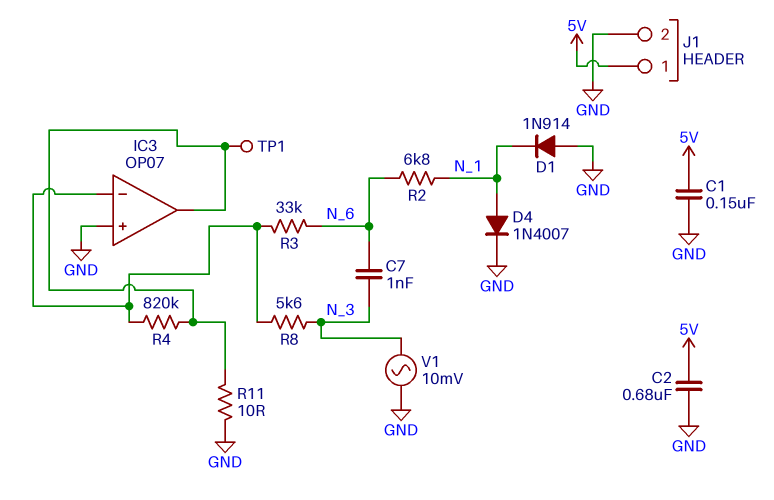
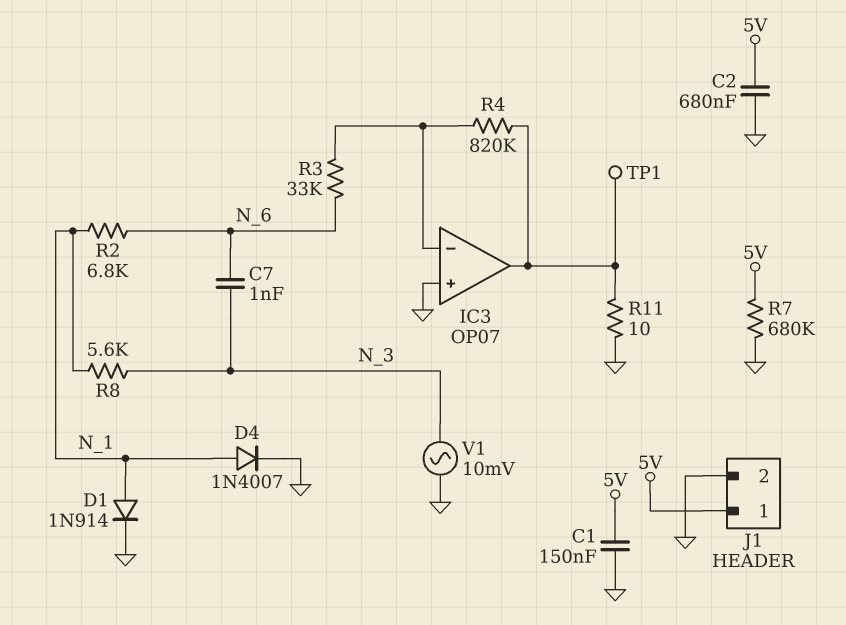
D1: diode 1N914 (A GND, K N_1) -> diode 1N914 (A N_1, K GND)
R7: none -> 680k (5V, GND)
R8: 5.6k (IC3/in-, N_3) -> 5.6k (N_1, N_3)

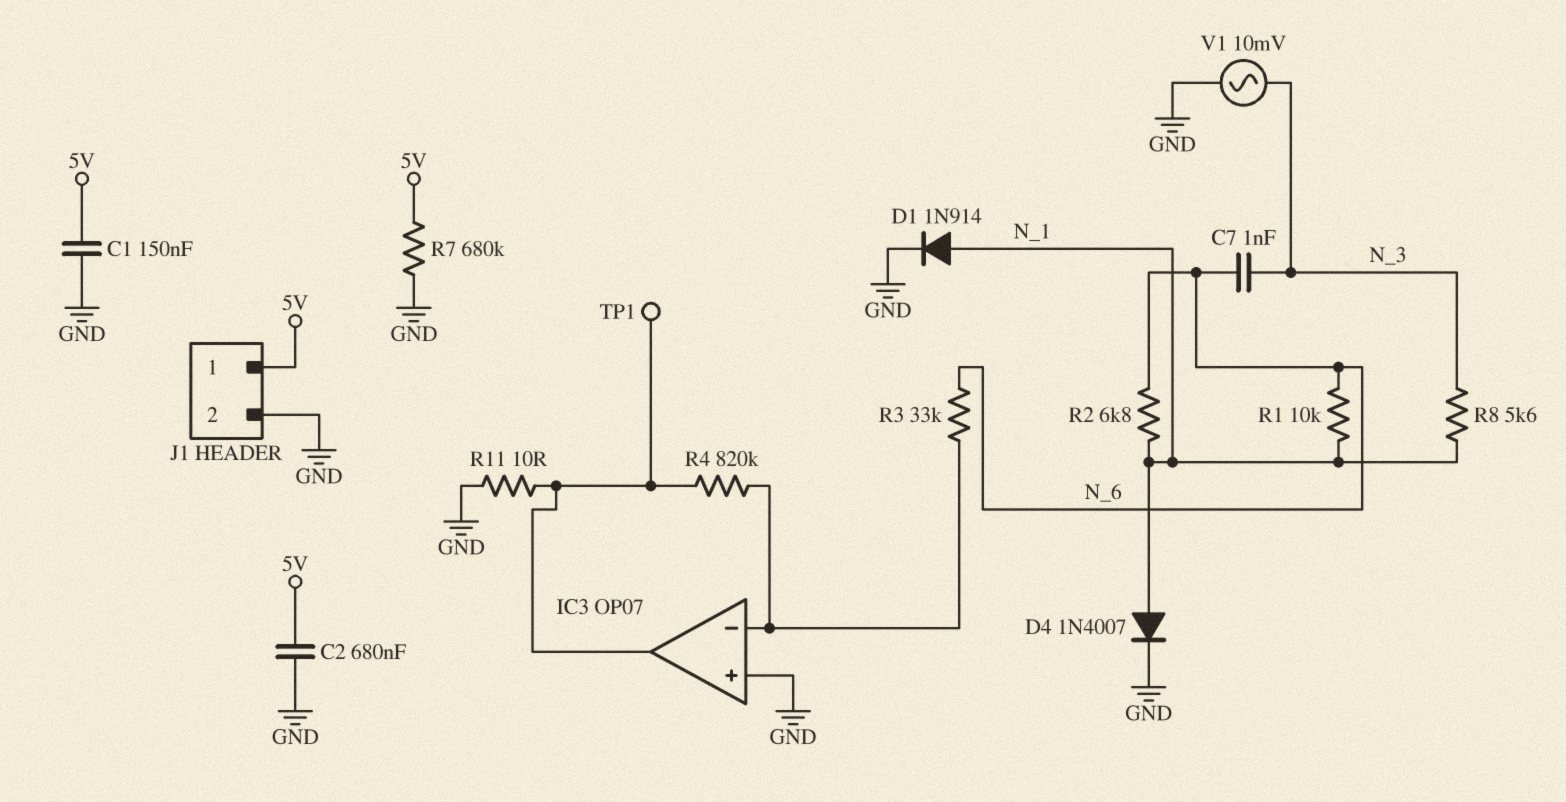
R1: none -> 10k (N_1, N_6)

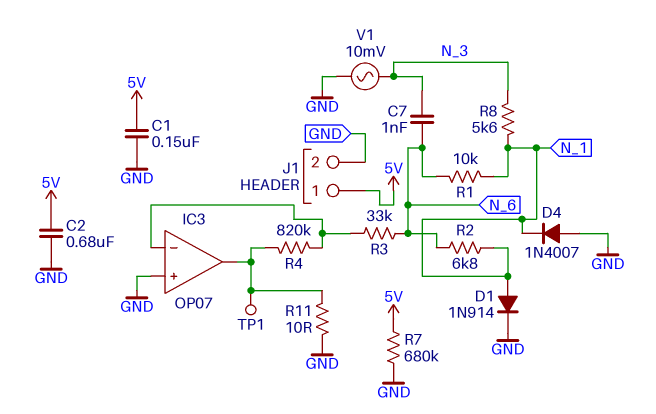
D4: diode 1N4007 (A N_1, K GND) -> diode 1N4007 (A GND, K N_1)

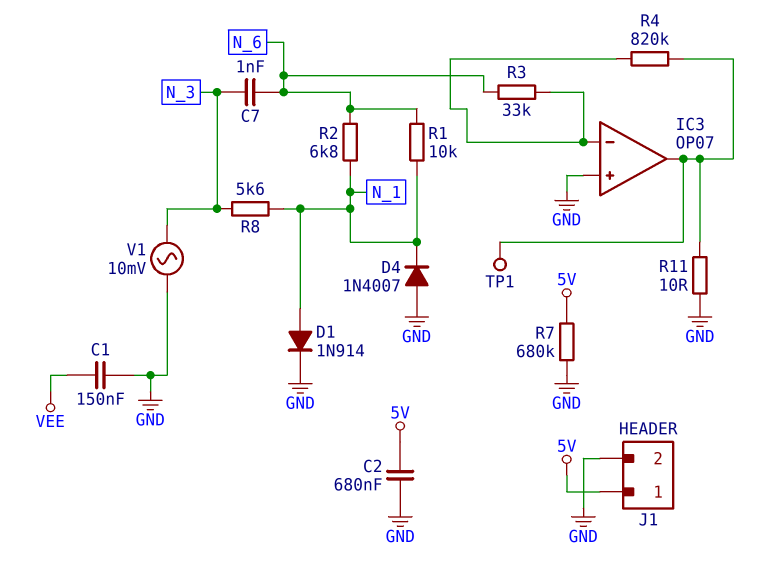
C1: 150nF (5V, GND) -> 150nF (GND, VEE)

